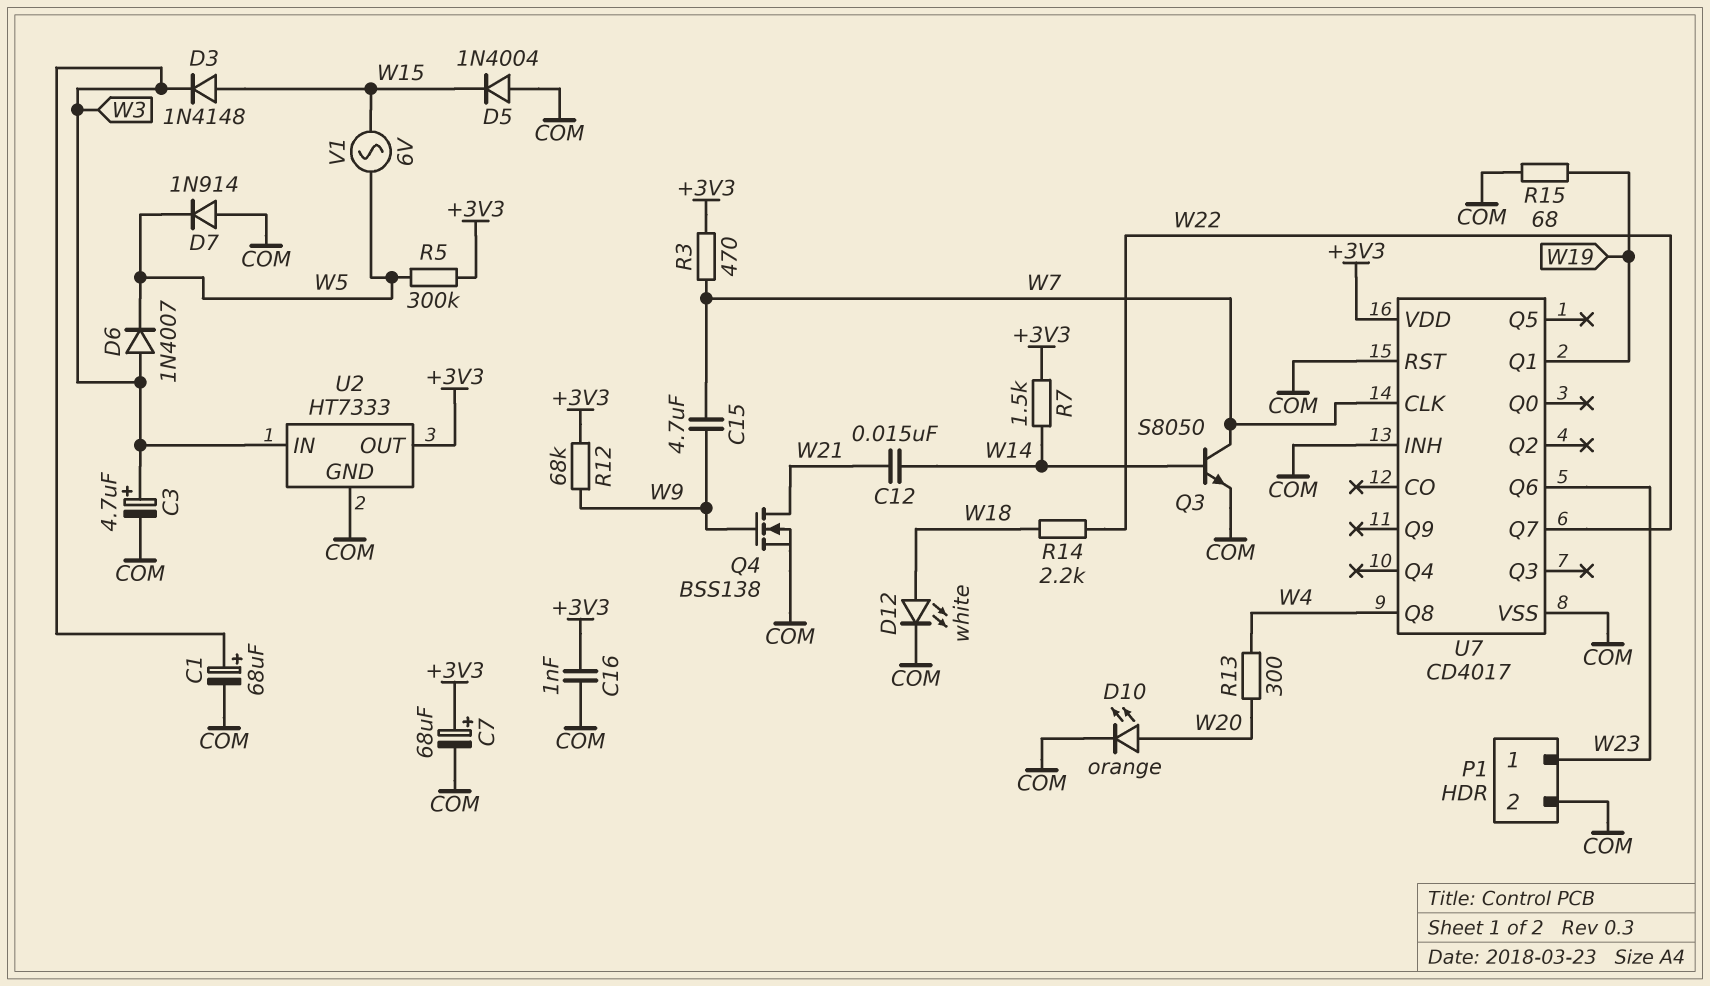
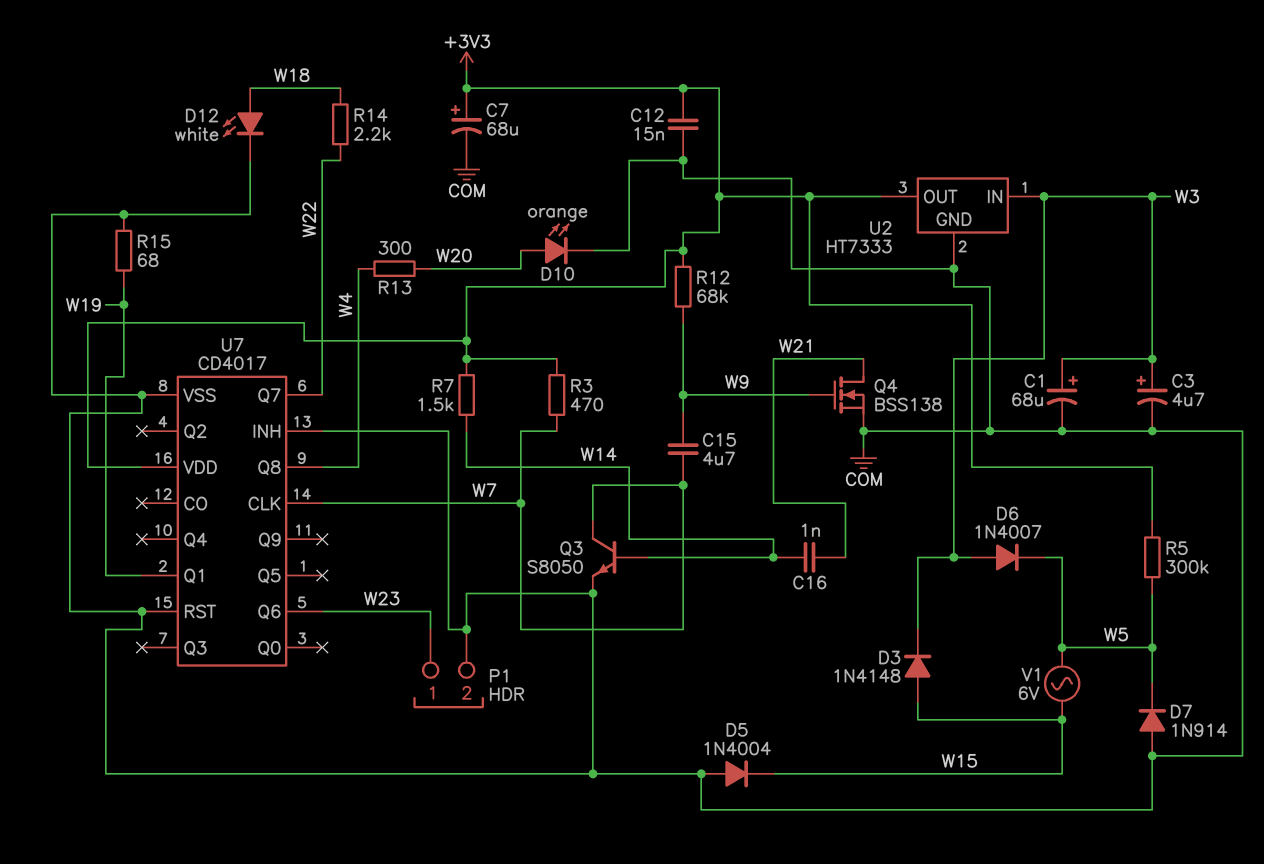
C12: 15nF (W14, W21) -> 15nF (+3V3, COM)
C16: 1nF (+3V3, COM) -> 1nF (W14, W21)

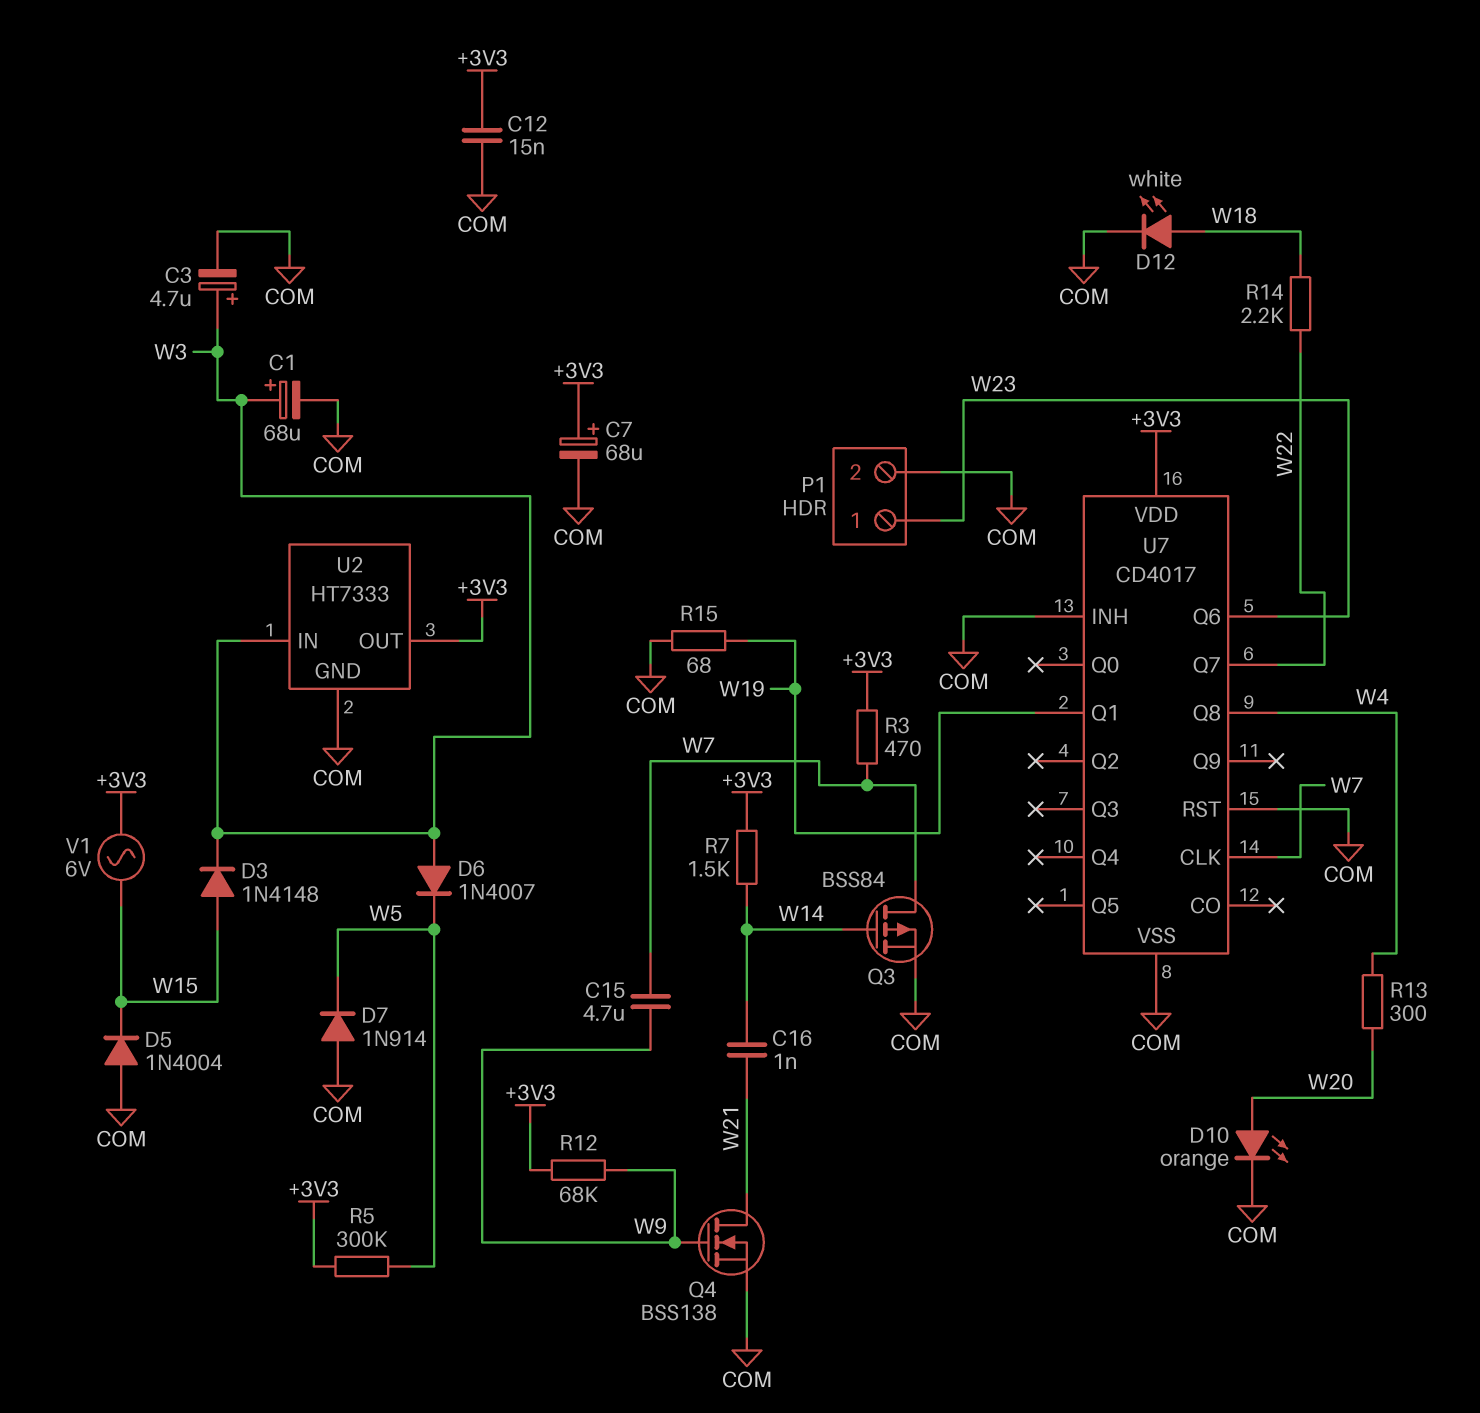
Q3: NPN S8050 (B W14, C W7, E COM) -> PMOS BSS84 (G W14, D W7, S COM)
V1: AC 6V (W5, W15) -> AC 6V (+3V3, W15)

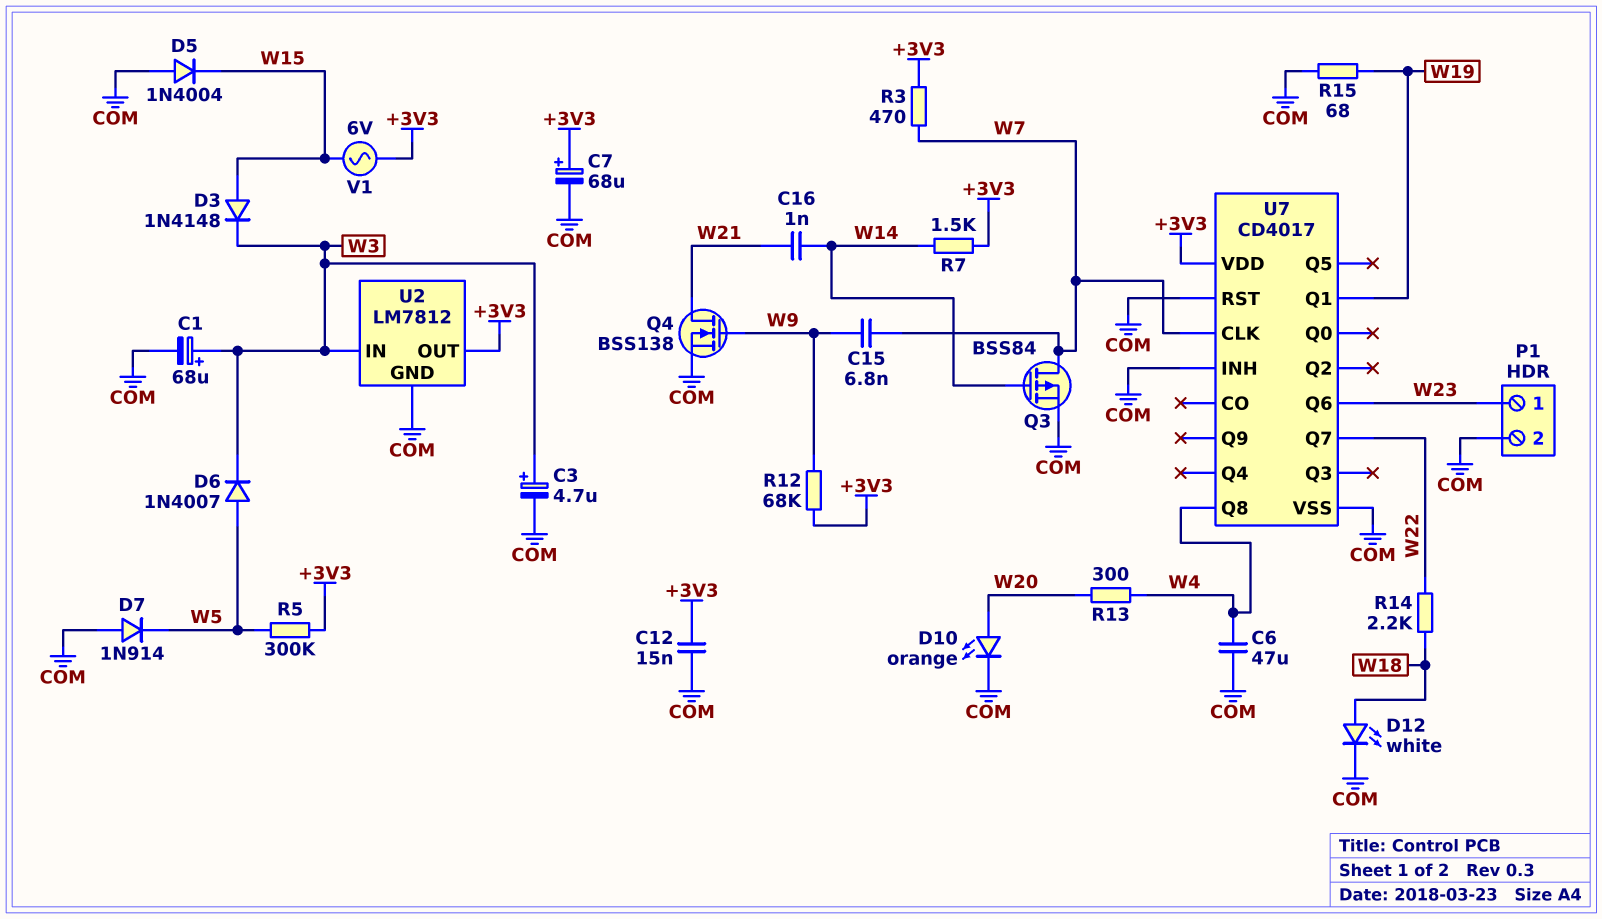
C6: none -> 47uF (COM, W4)
C15: 4.7uF (W7, W9) -> 6.8nF (W7, W9)
D6: diode 1N4007 (A W3, K W5) -> diode 1N4007 (A W5, K W3)
U2: HT7333 -> LM7812

